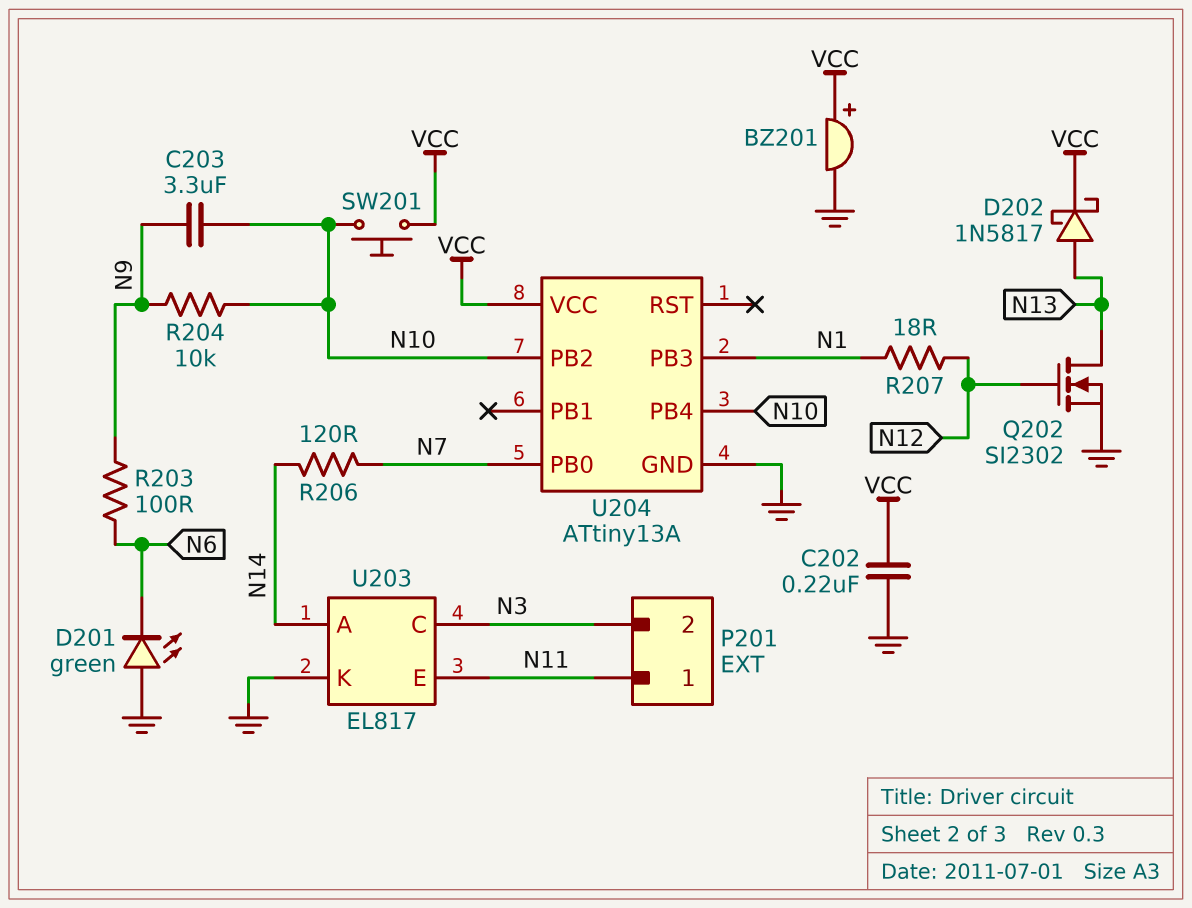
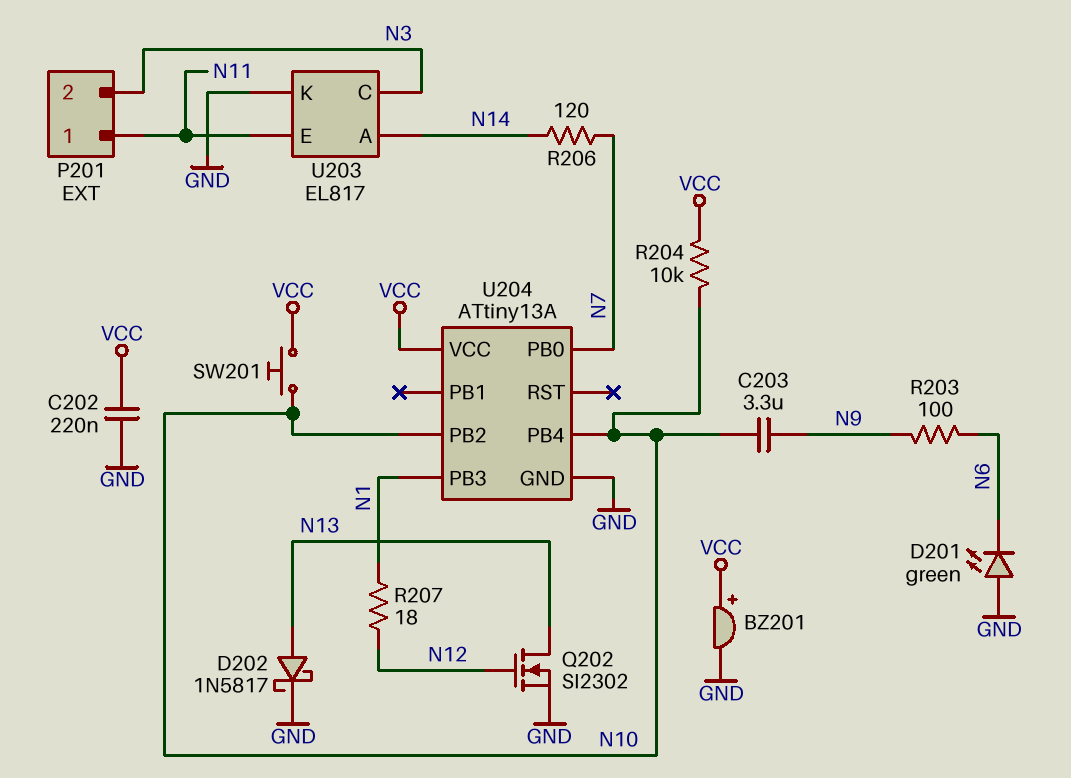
D202: schottky 1N5817 (A N13, K VCC) -> schottky 1N5817 (A N13, K GND)
R204: 10k (N9, N10) -> 10k (N10, VCC)

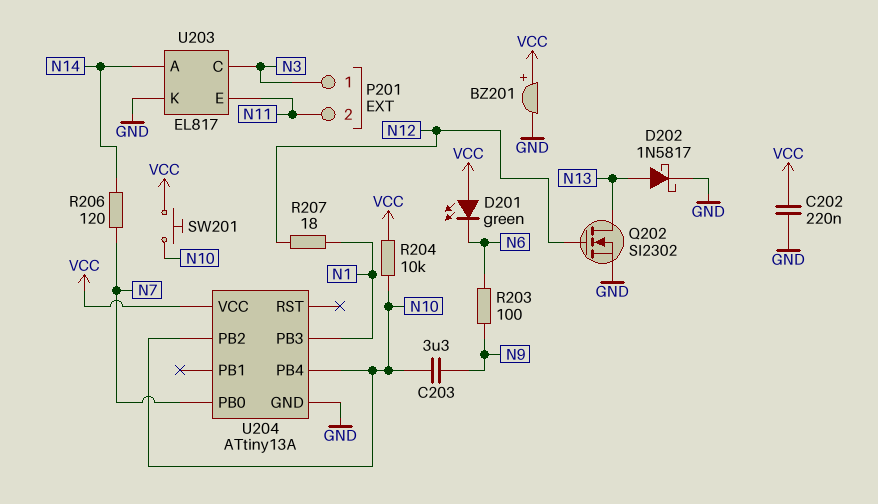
D201: LED green (A GND, K N6) -> LED green (A VCC, K N6)
P201 pin 1: N11 -> N3
P201 pin 2: N3 -> N11

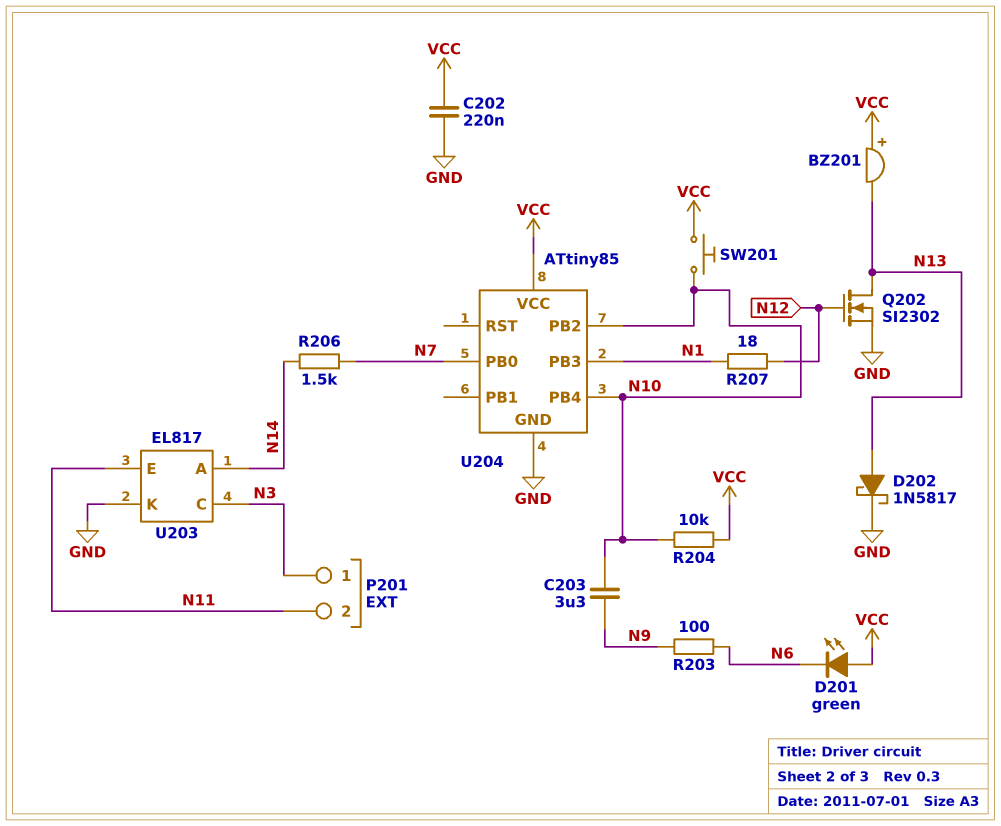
BZ201: buzzer (plus VCC, minus GND) -> buzzer (plus VCC, minus N13)
R206: 120 (N7, N14) -> 1.5k (N7, N14)
U204: ATtiny13A -> ATtiny85

